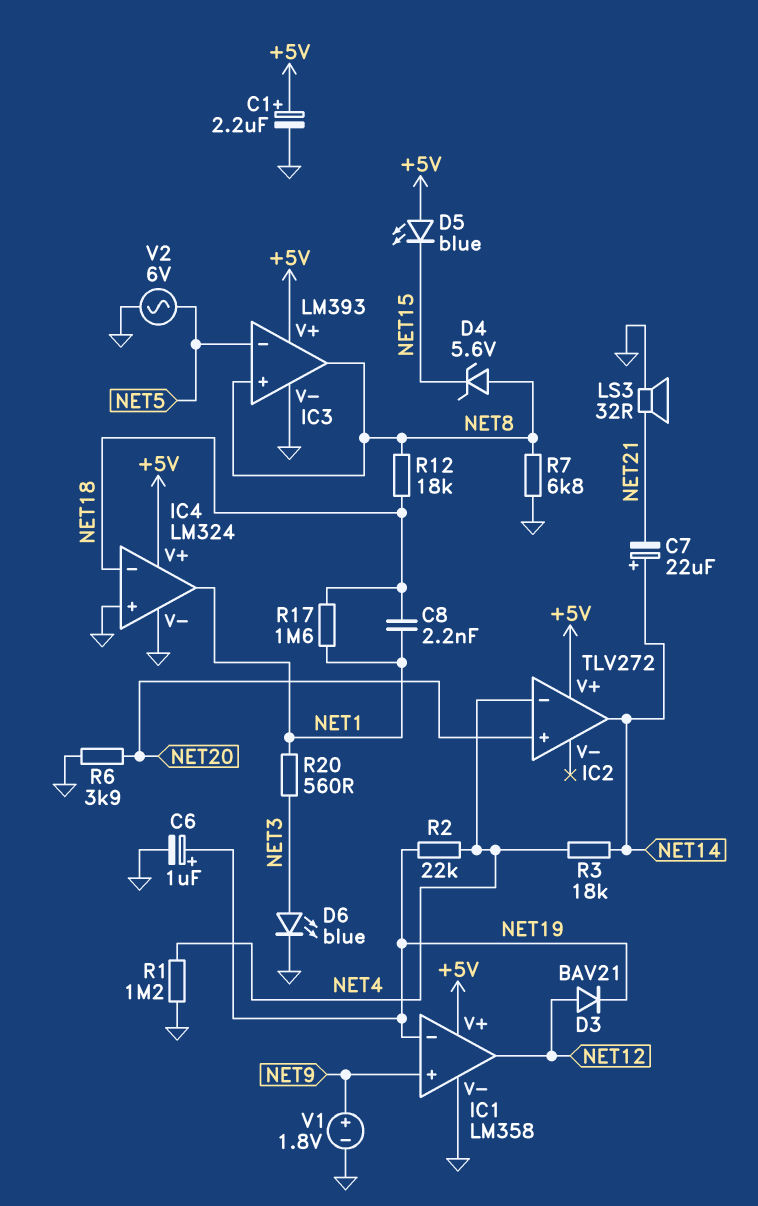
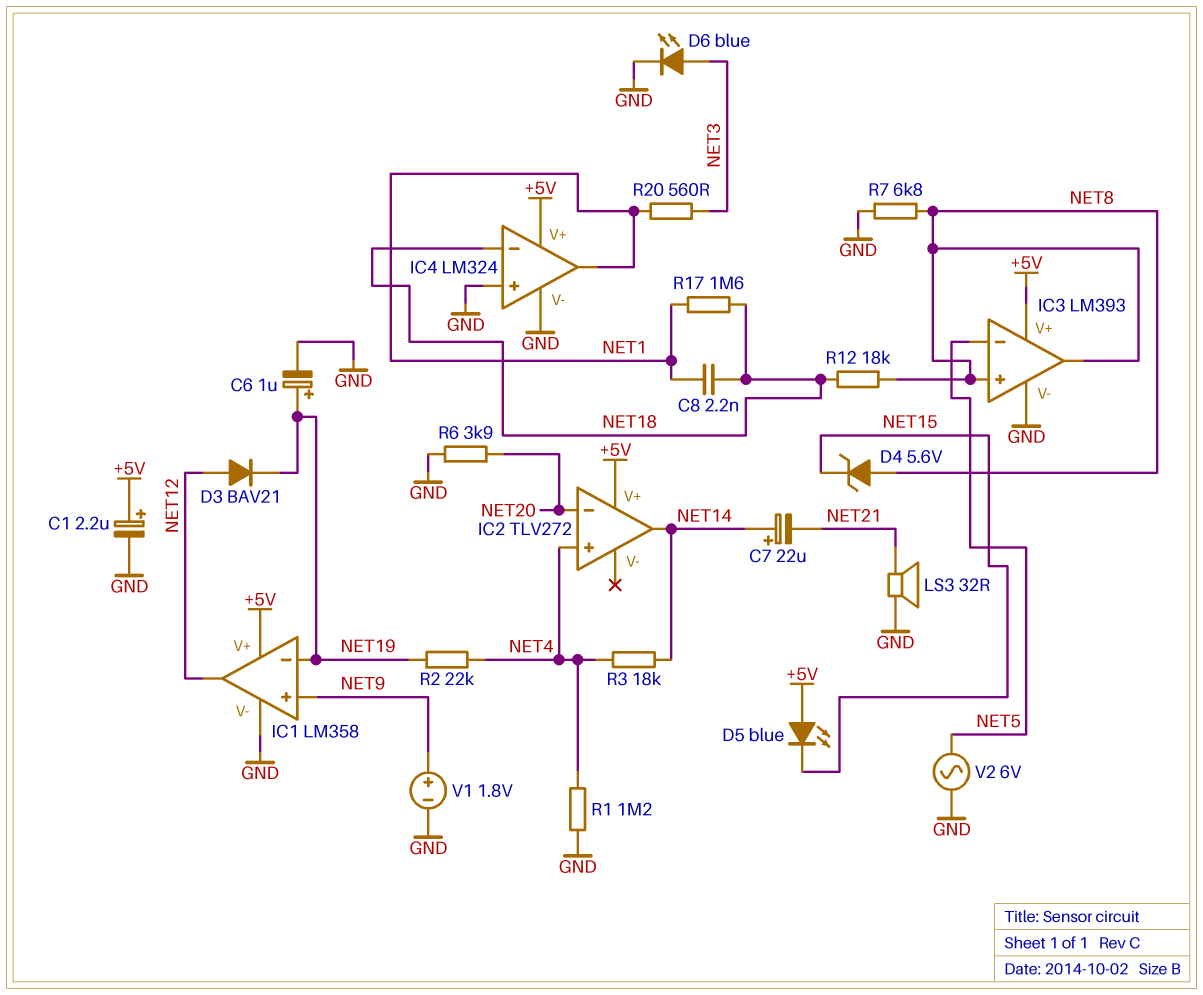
IC2 pin in+: NET20 -> NET4
IC2 pin in-: NET4 -> NET20

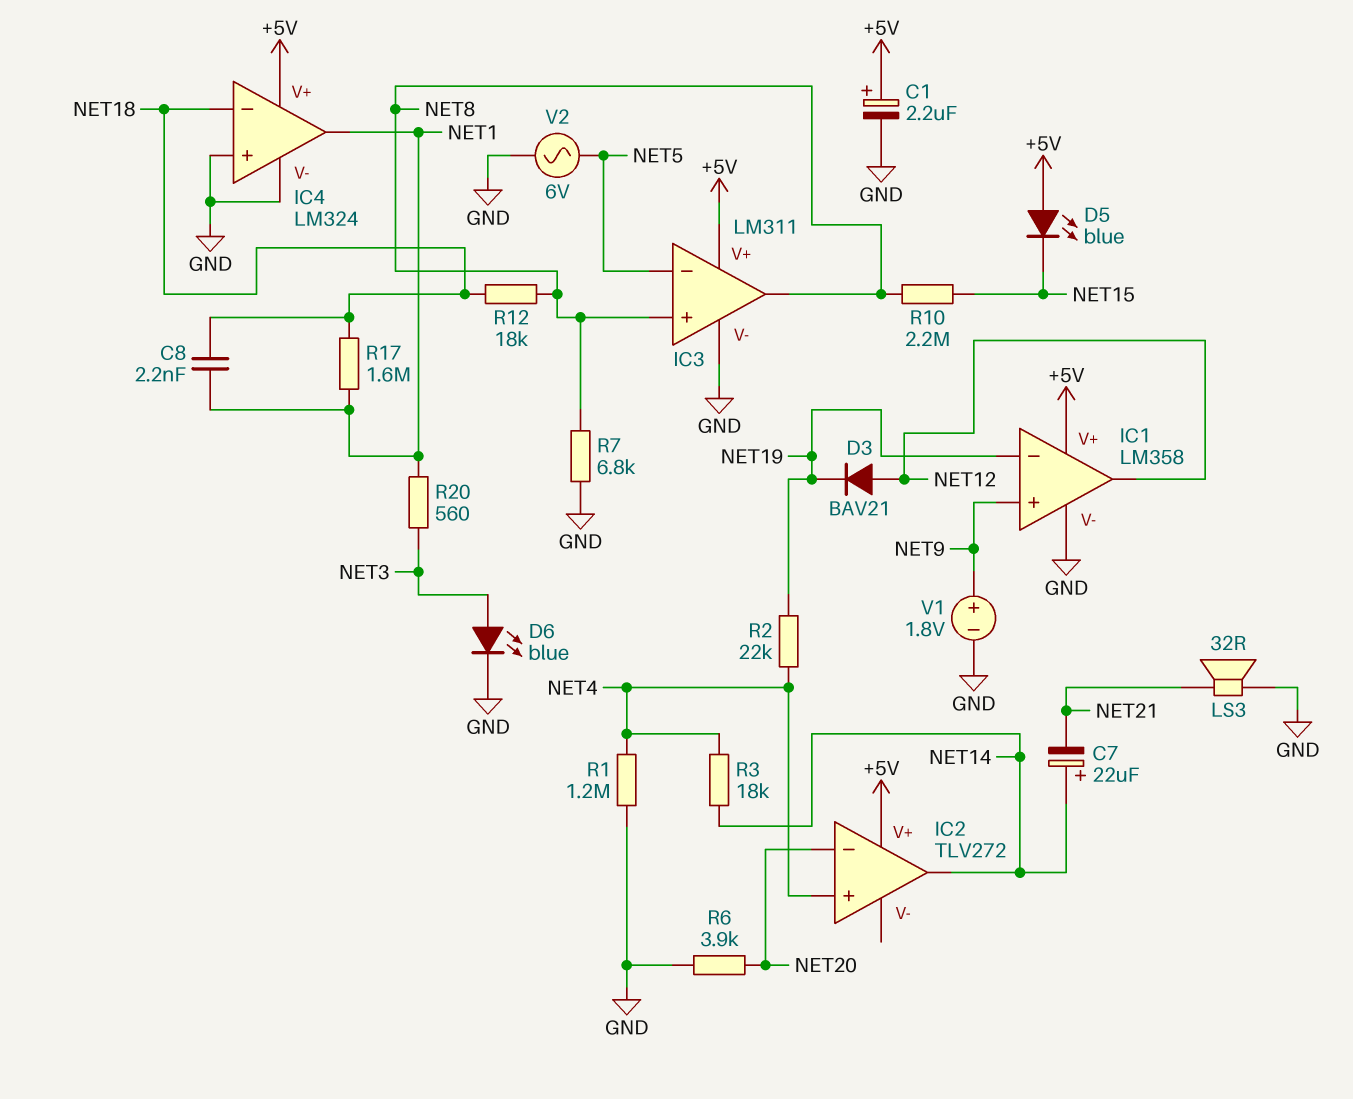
C6: 1uF (plus NET19, minus GND) -> none
D4: zener 5.6V (A NET8, K NET15) -> none
IC3: LM393 -> LM311
R10: none -> 2.2M (NET8, NET15)

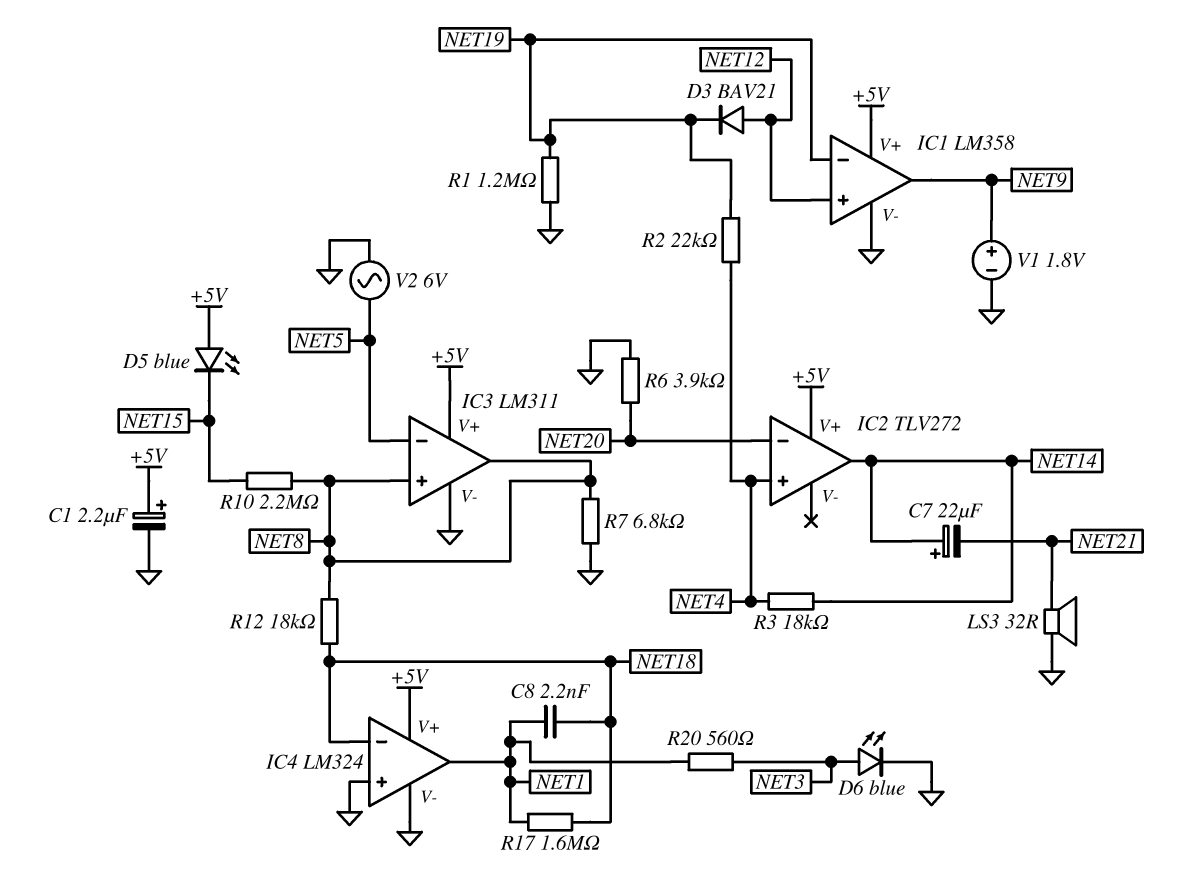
IC1 pin in+: NET9 -> NET12
IC1 pin out: NET12 -> NET9
R1: 1.2M (GND, NET4) -> 1.2M (GND, NET19)

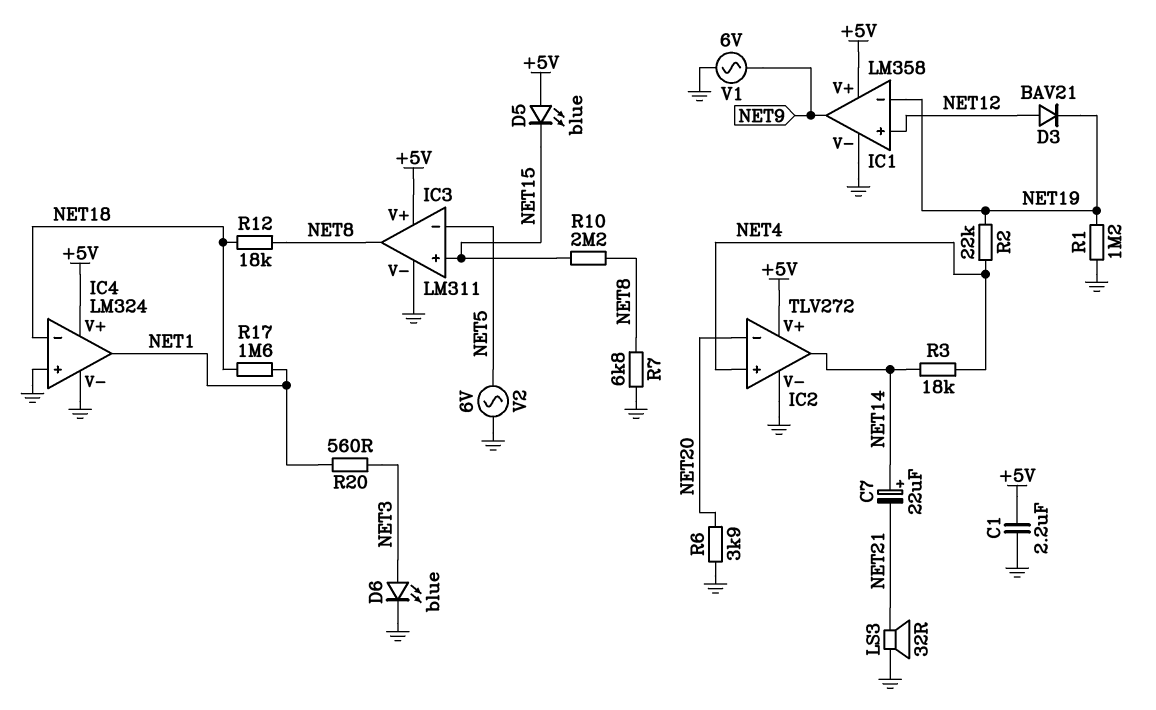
C1: 2.2uF (plus +5V, minus GND) -> 2.2uF (+5V, GND)
C8: 2.2nF (NET1, NET18) -> none
IC2 pin V-: none -> GND
IC3 pin in+: NET8 -> NET15
V1: 1.8V (plus NET9, minus GND) -> AC 6V (GND, NET9)

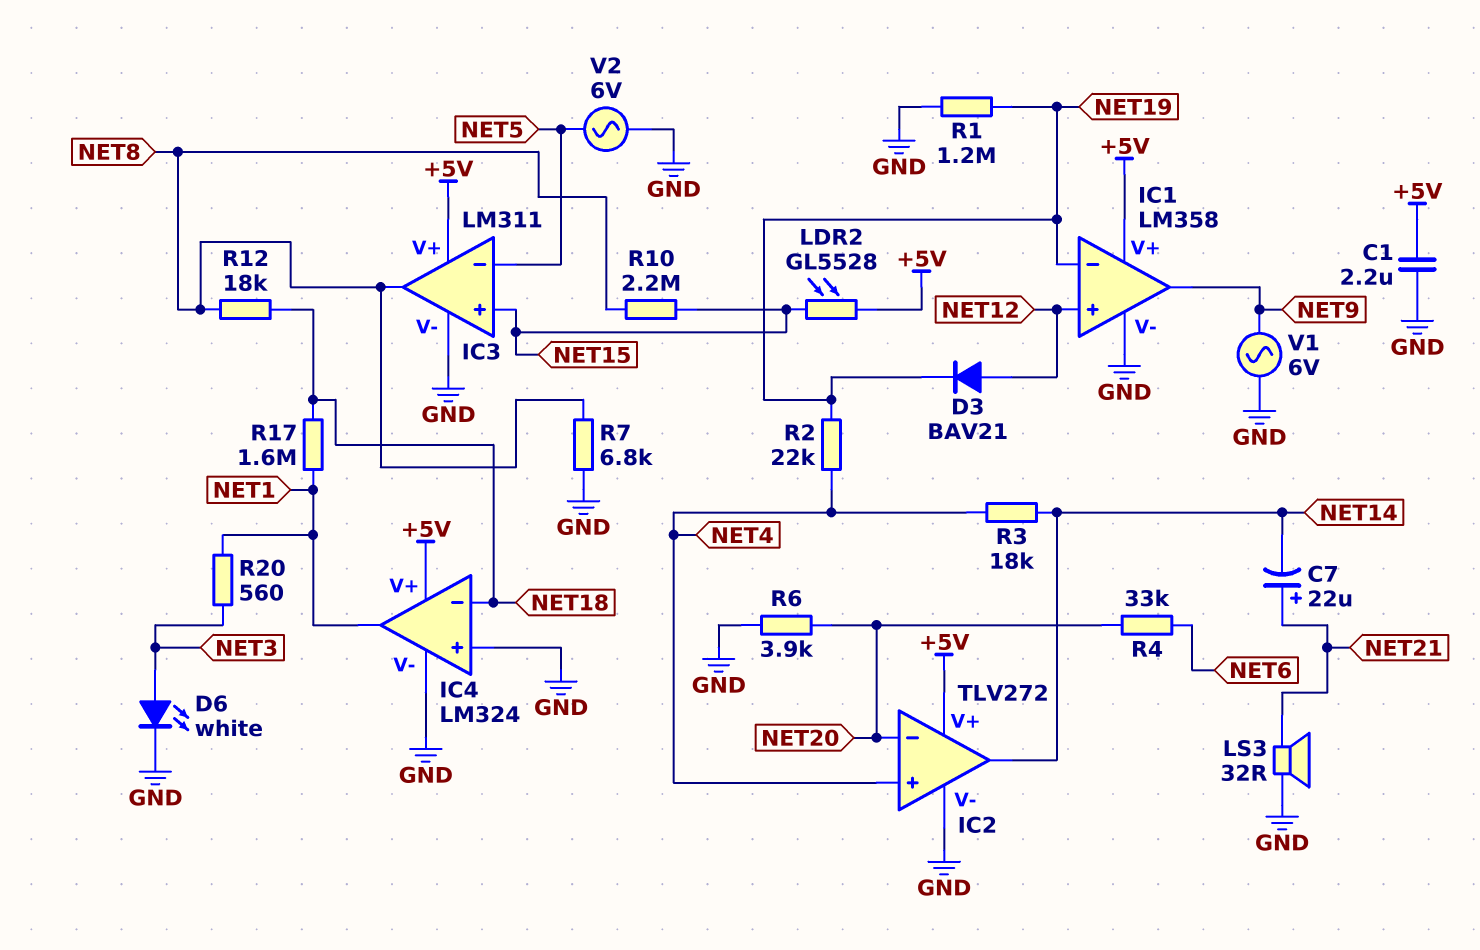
C7: 22uF (plus NET14, minus NET21) -> 22uF (plus NET21, minus NET14)
D5: LED blue (A +5V, K NET15) -> none
D6: LED blue (A NET3, K GND) -> LED white (A NET3, K GND)
LDR2: none -> GL5528 (+5V, NET15)
R4: none -> 33k (NET6, NET20)

